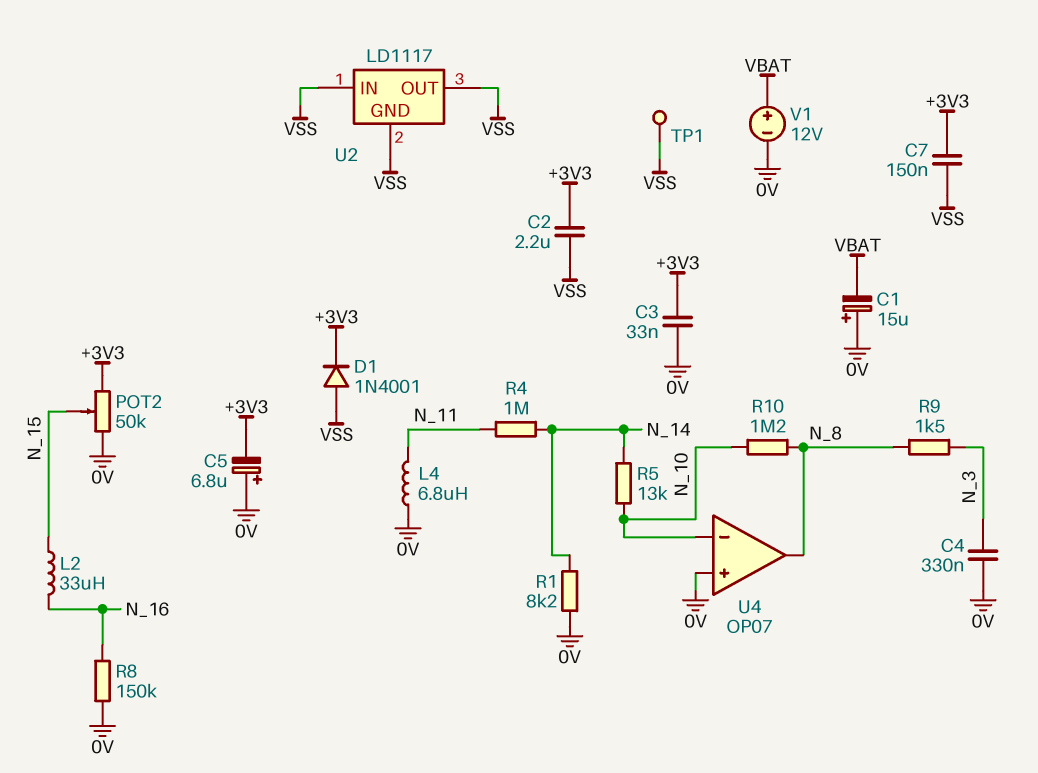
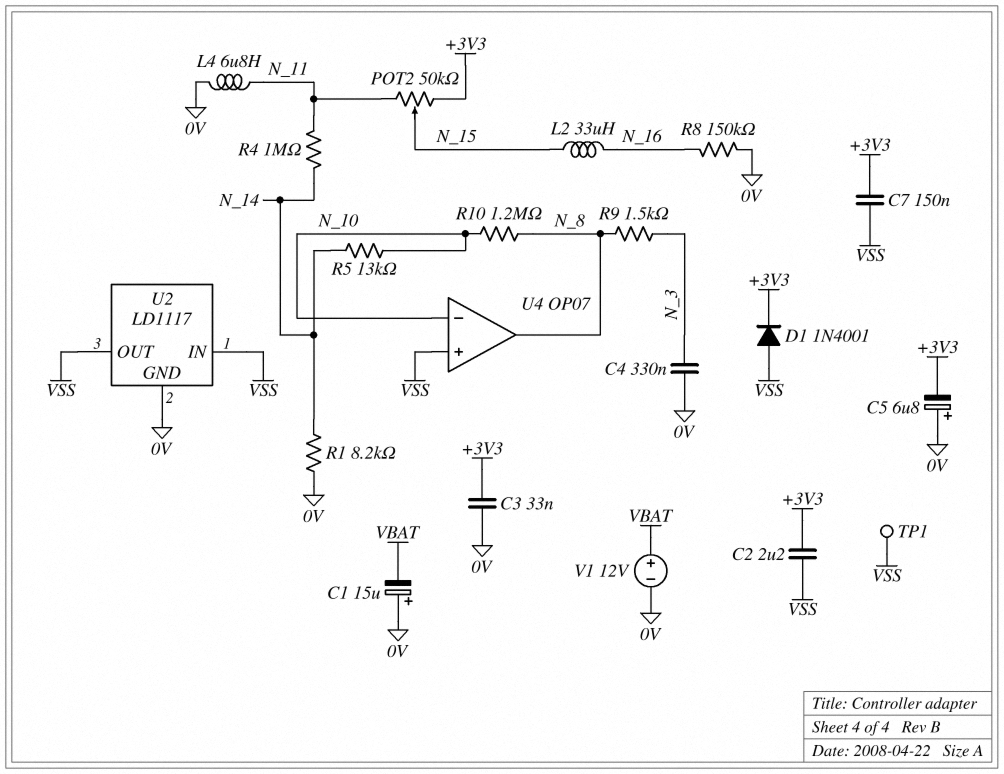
POT2: 50k (+3V3, 0V, wiper N_15) -> 50k (+3V3, N_11, wiper N_15)
U2 pin GND: VSS -> 0V
U4 pin in+: 0V -> VSS

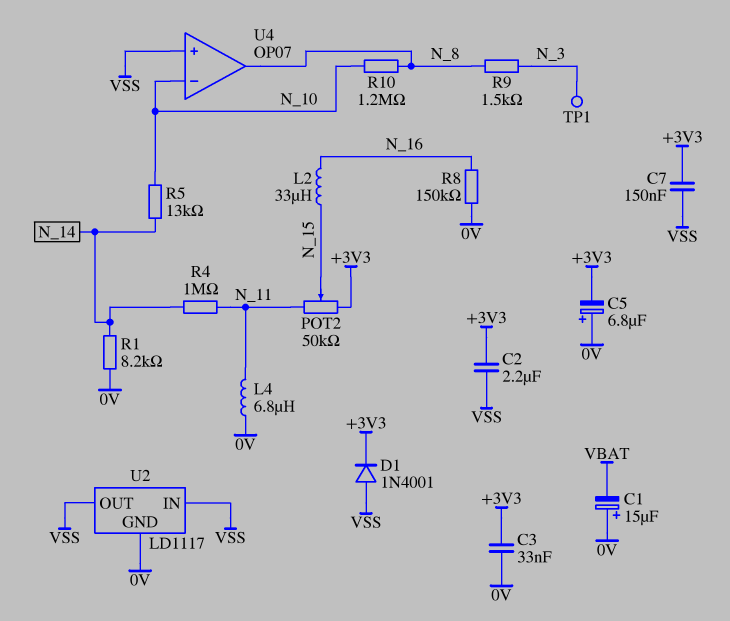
C4: 330nF (0V, N_3) -> none
TP1: test point (VSS) -> test point (N_3)
V1: 12V (plus VBAT, minus 0V) -> none

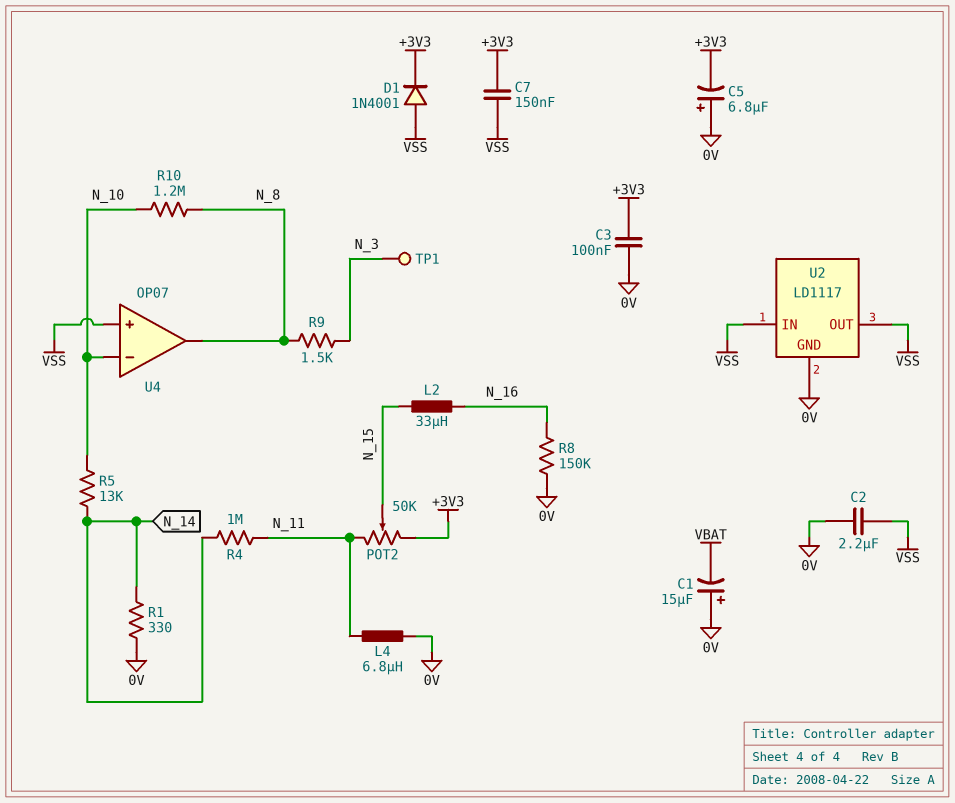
C2: 2.2uF (+3V3, VSS) -> 2.2uF (0V, VSS)
C3: 33nF (+3V3, 0V) -> 100nF (+3V3, 0V)
R1: 8.2k (0V, N_14) -> 330 (0V, N_14)

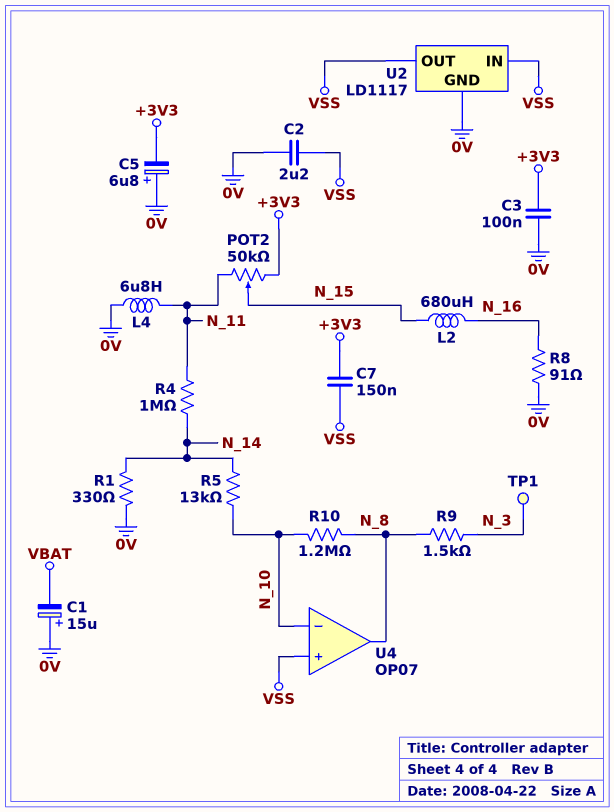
D1: diode 1N4001 (A VSS, K +3V3) -> none
L2: 33uH (N_15, N_16) -> 680uH (N_15, N_16)
R8: 150k (0V, N_16) -> 91 (0V, N_16)

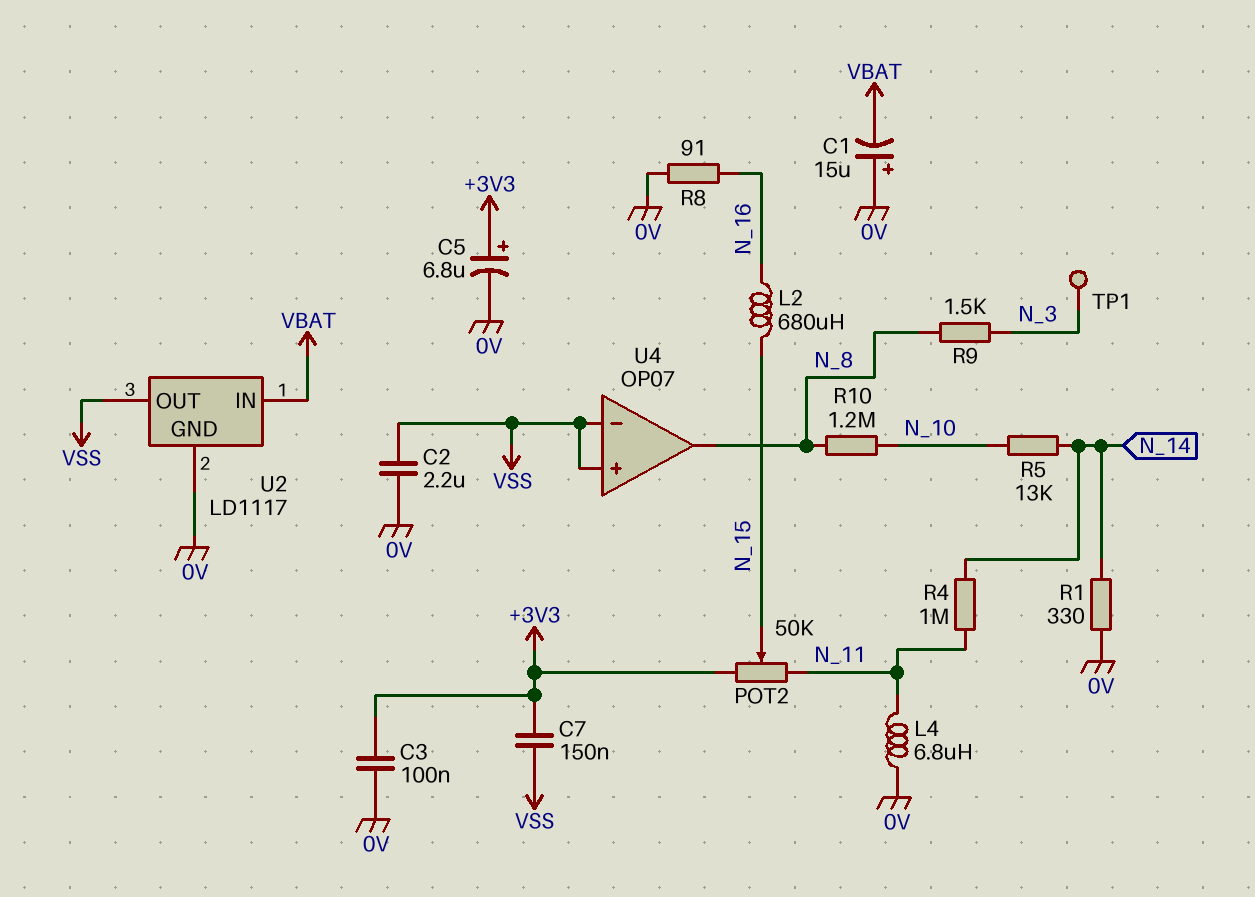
C5: 6.8uF (plus 0V, minus +3V3) -> 6.8uF (plus +3V3, minus 0V)
U2 pin IN: VSS -> VBAT
U4 pin in-: N_10 -> VSS

